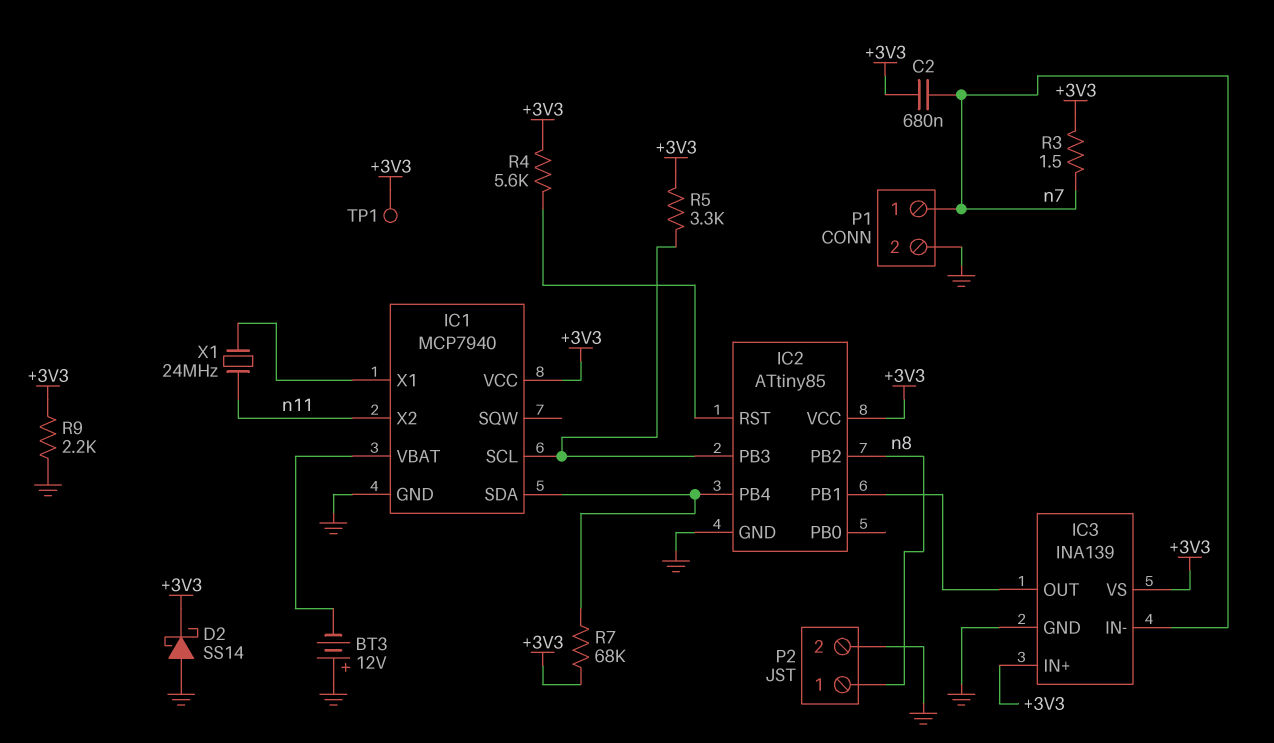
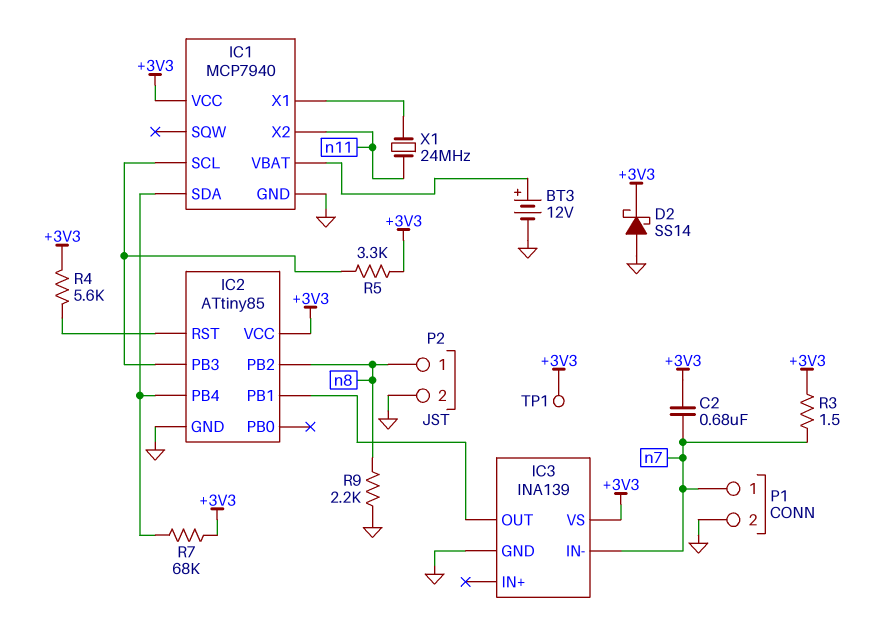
BT3: 12V (plus GND, minus IC1/VBAT) -> 12V (plus IC1/VBAT, minus GND)
IC3 pin IN+: +3V3 -> none
R9: 2.2k (+3V3, GND) -> 2.2k (GND, n8)

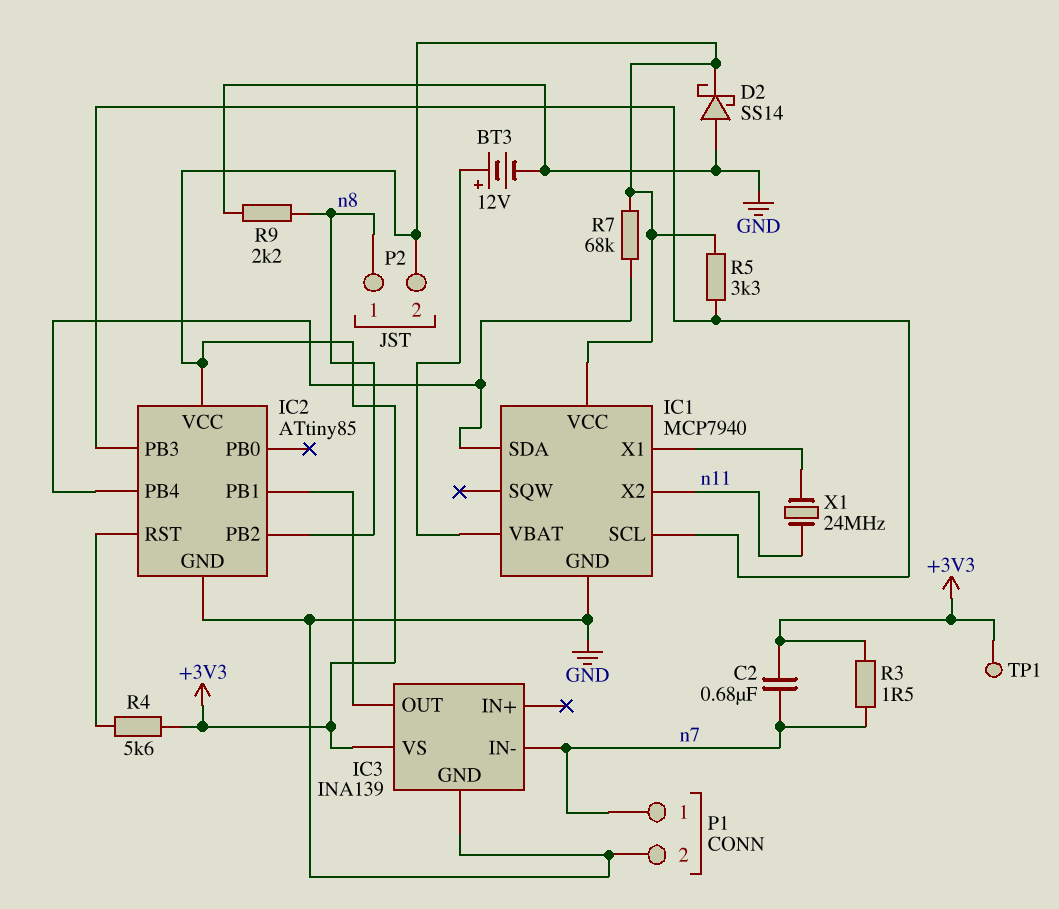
P2 pin 2: GND -> +3V3

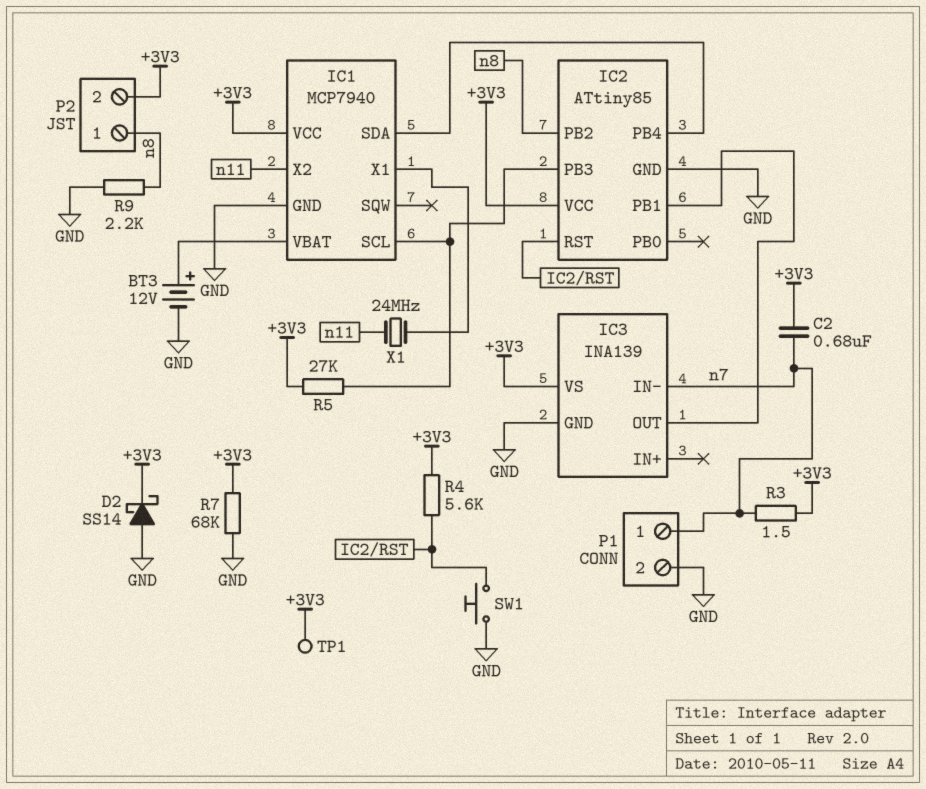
R5: 3.3k (+3V3, IC1/SCL) -> 27k (+3V3, IC1/SCL)
R7: 68k (+3V3, IC1/SDA) -> 68k (+3V3, GND)
SW1: none -> button (GND, IC2/RST)

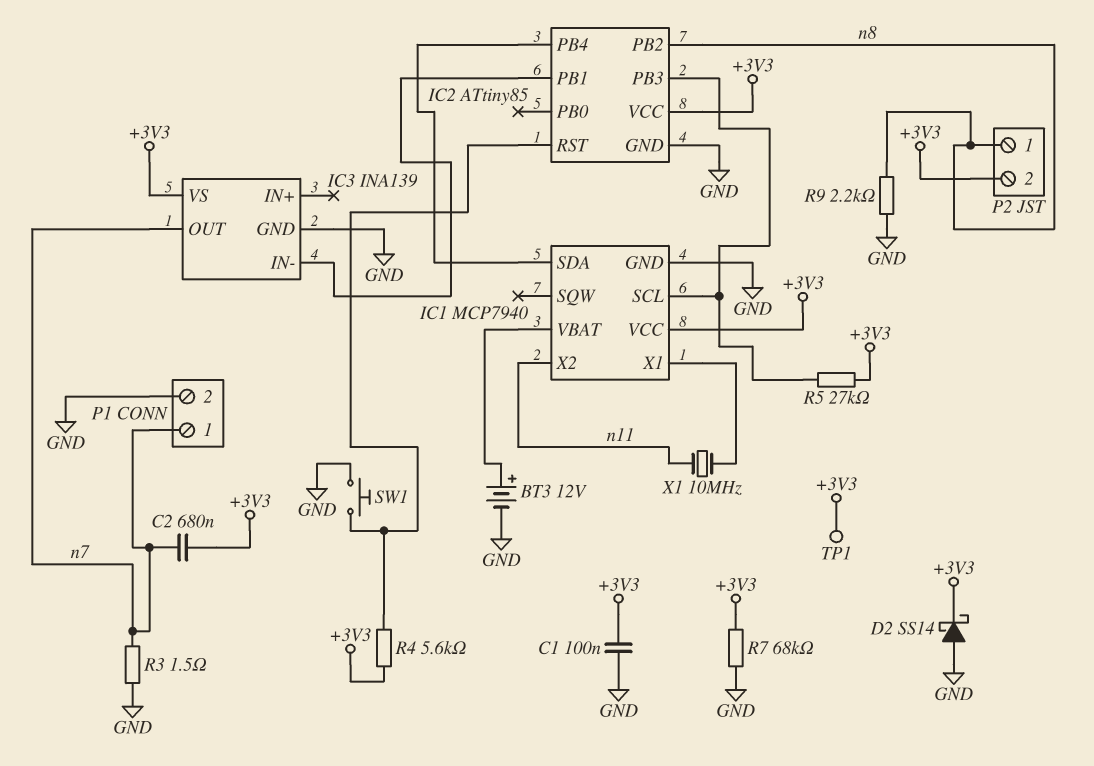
C1: none -> 100nF (+3V3, GND)
IC3 pin IN-: n7 -> IC2/PB1
IC3 pin OUT: IC2/PB1 -> n7
R3: 1.5 (+3V3, n7) -> 1.5 (GND, n7)
X1: 24MHz (IC1/X1, n11) -> 10MHz (IC1/X1, n11)

